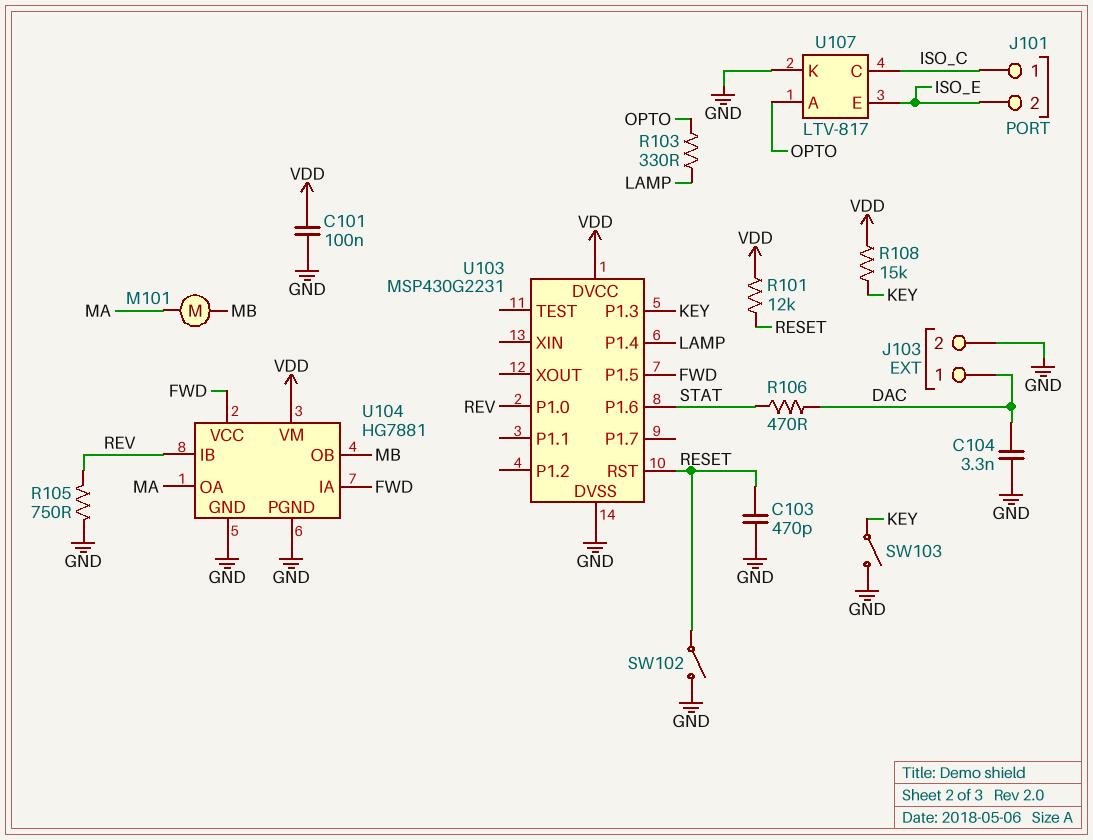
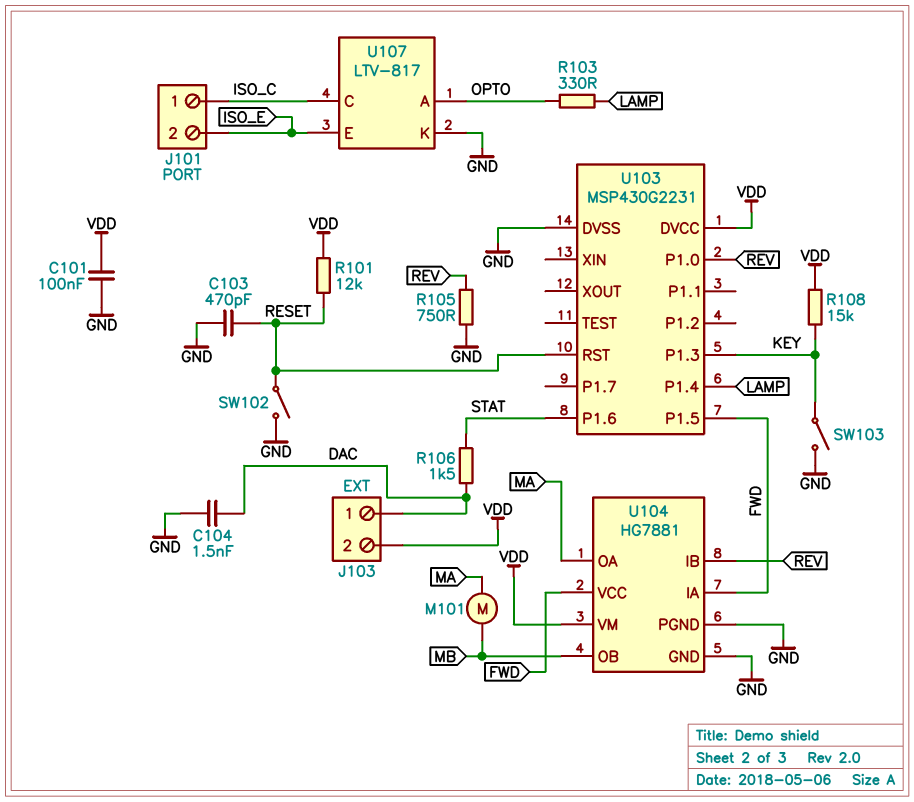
C104: 3.3nF (DAC, GND) -> 1.5nF (DAC, GND)
J103 pin 2: GND -> VDD
R106: 470 (DAC, STAT) -> 1.5k (DAC, STAT)

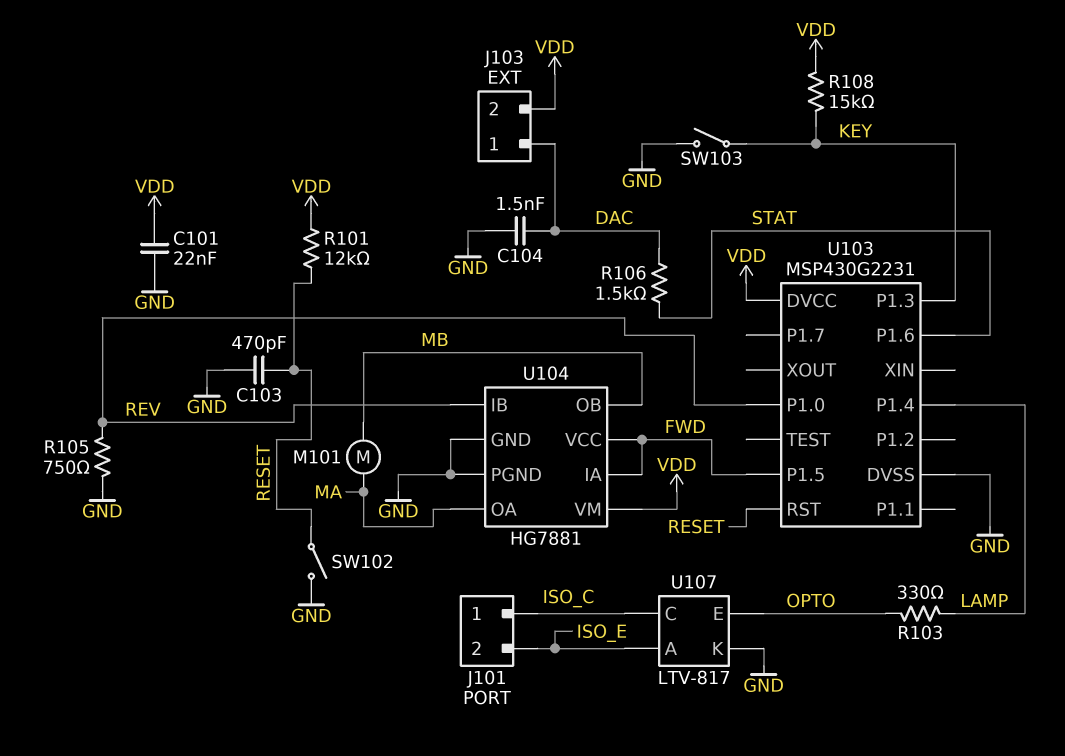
C101: 100nF (GND, VDD) -> 22nF (GND, VDD)
U107 pin A: OPTO -> ISO_E
U107 pin E: ISO_E -> OPTO

